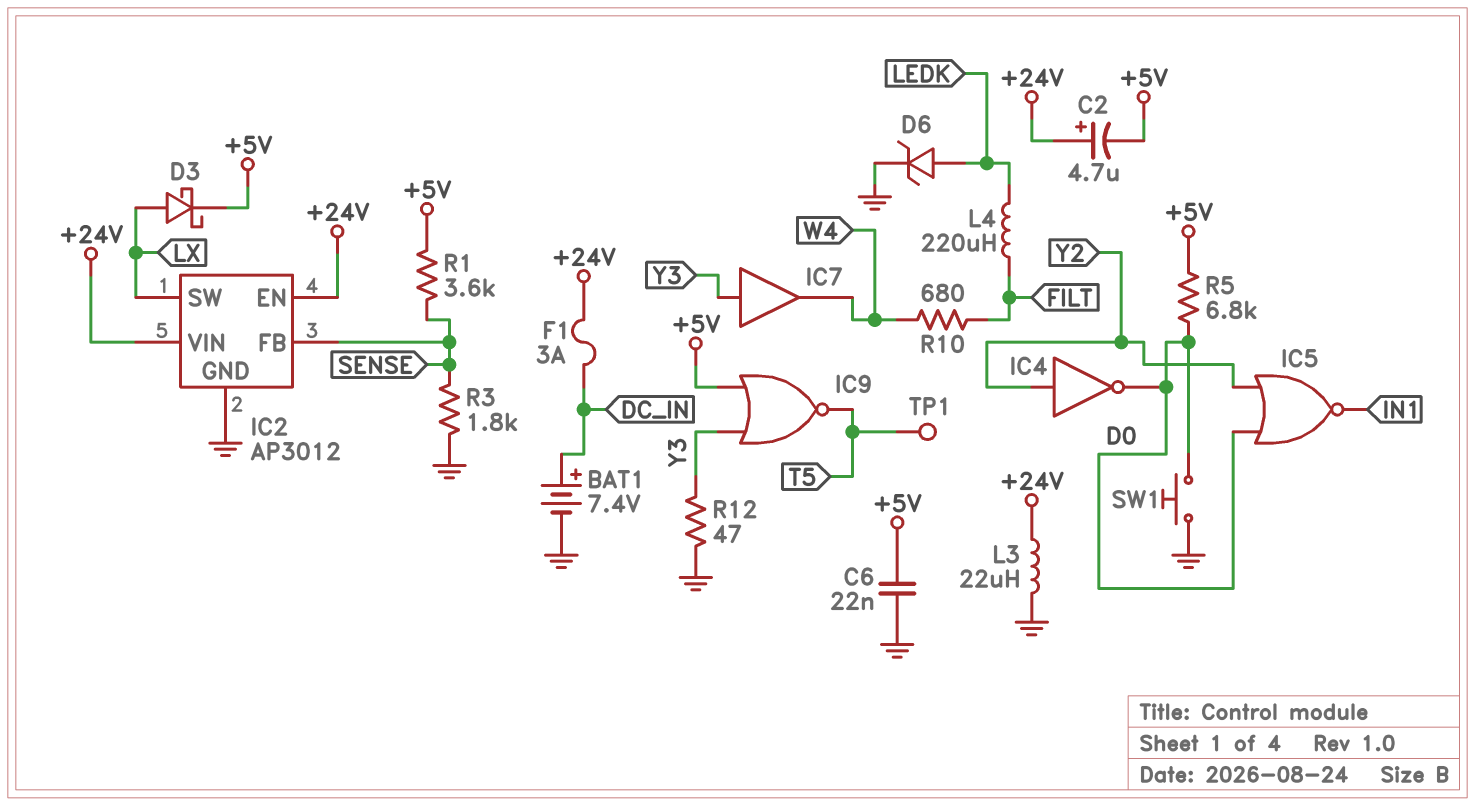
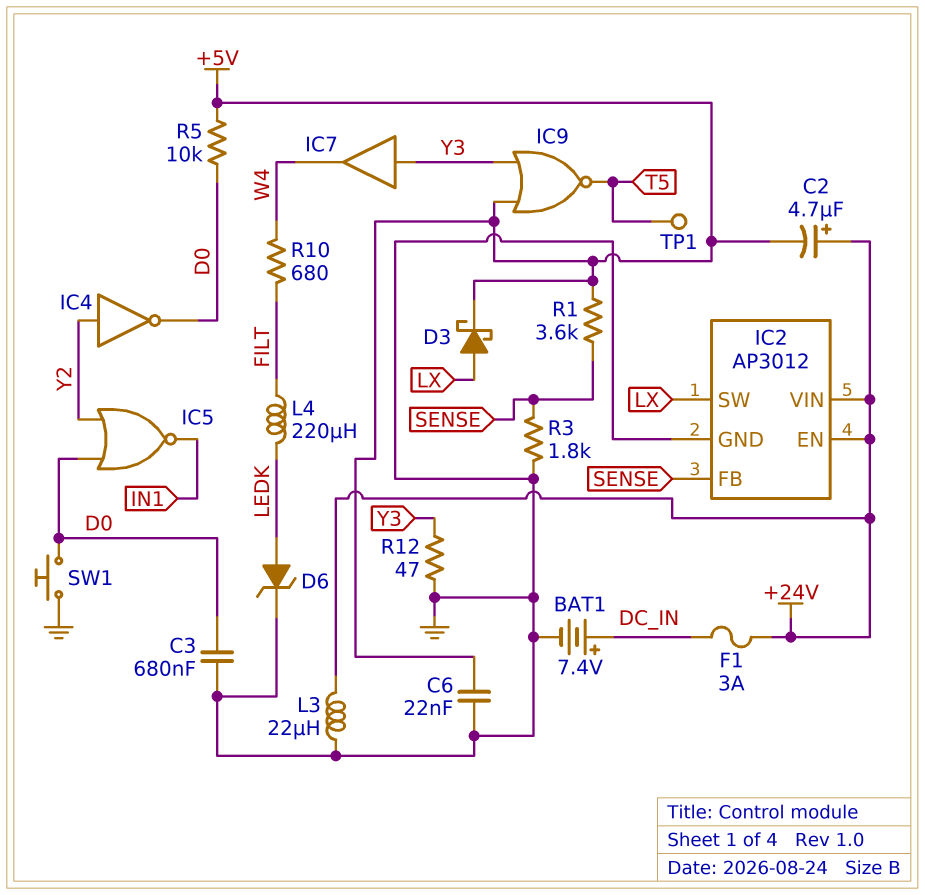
C3: none -> 680nF (D0, GND)
R5: 6.8k (+5V, D0) -> 10k (+5V, D0)

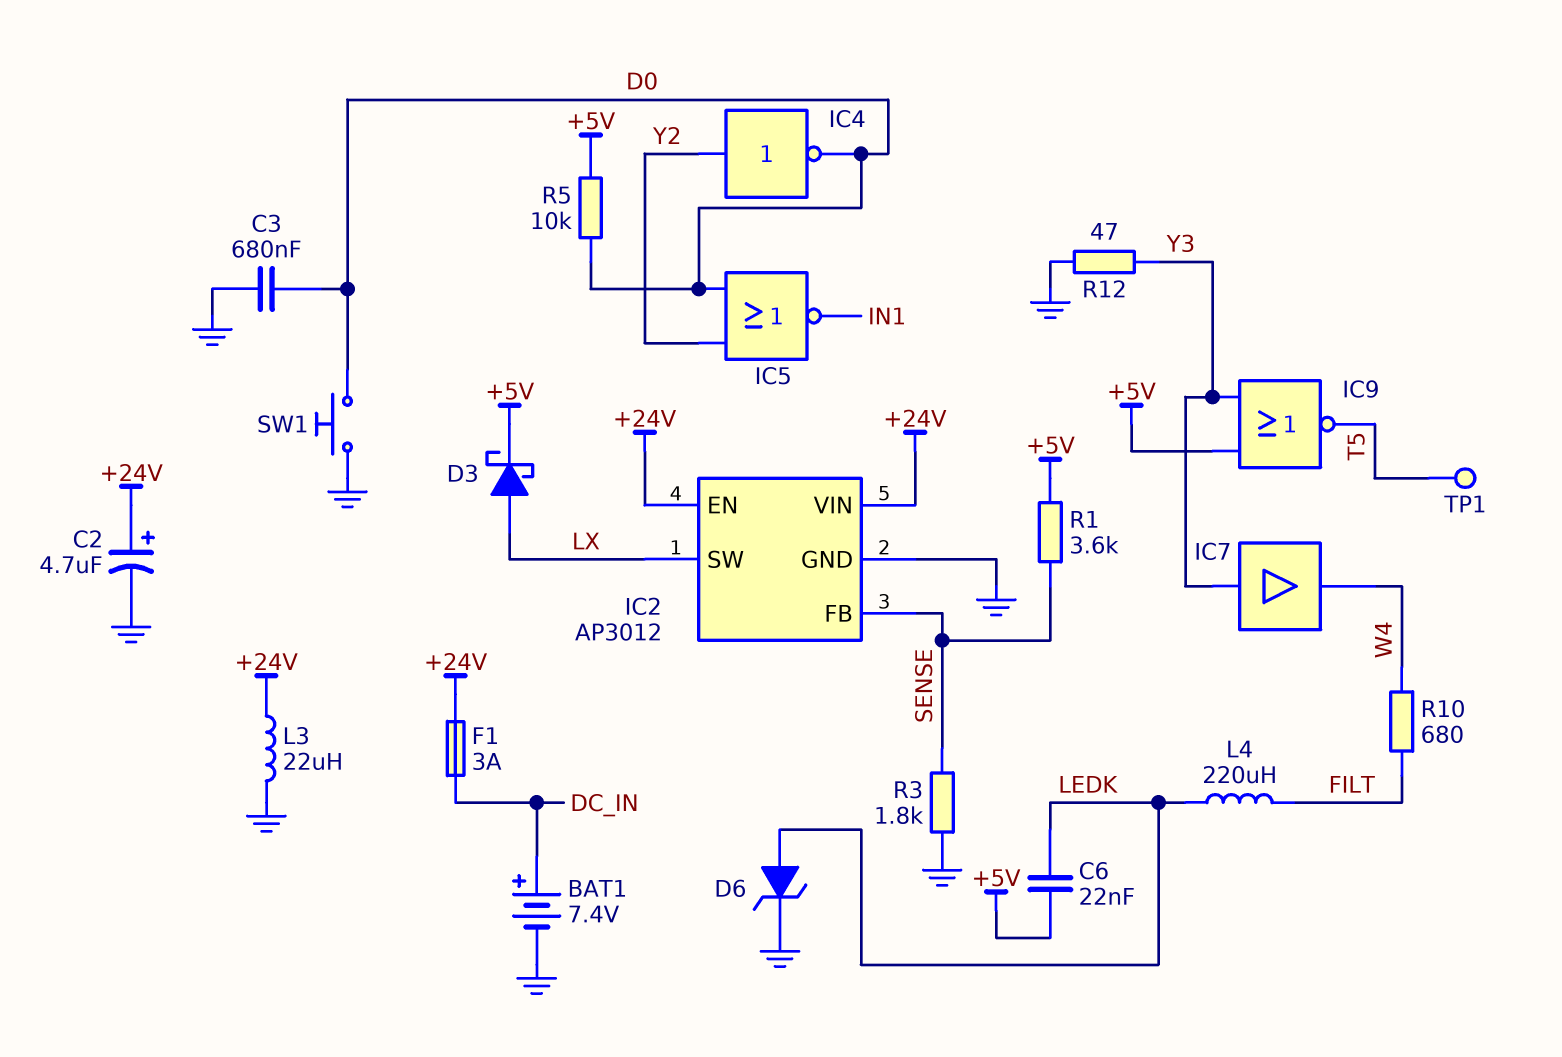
C2: 4.7uF (plus +24V, minus +5V) -> 4.7uF (plus +24V, minus GND)
C6: 22nF (+5V, GND) -> 22nF (+5V, LEDK)

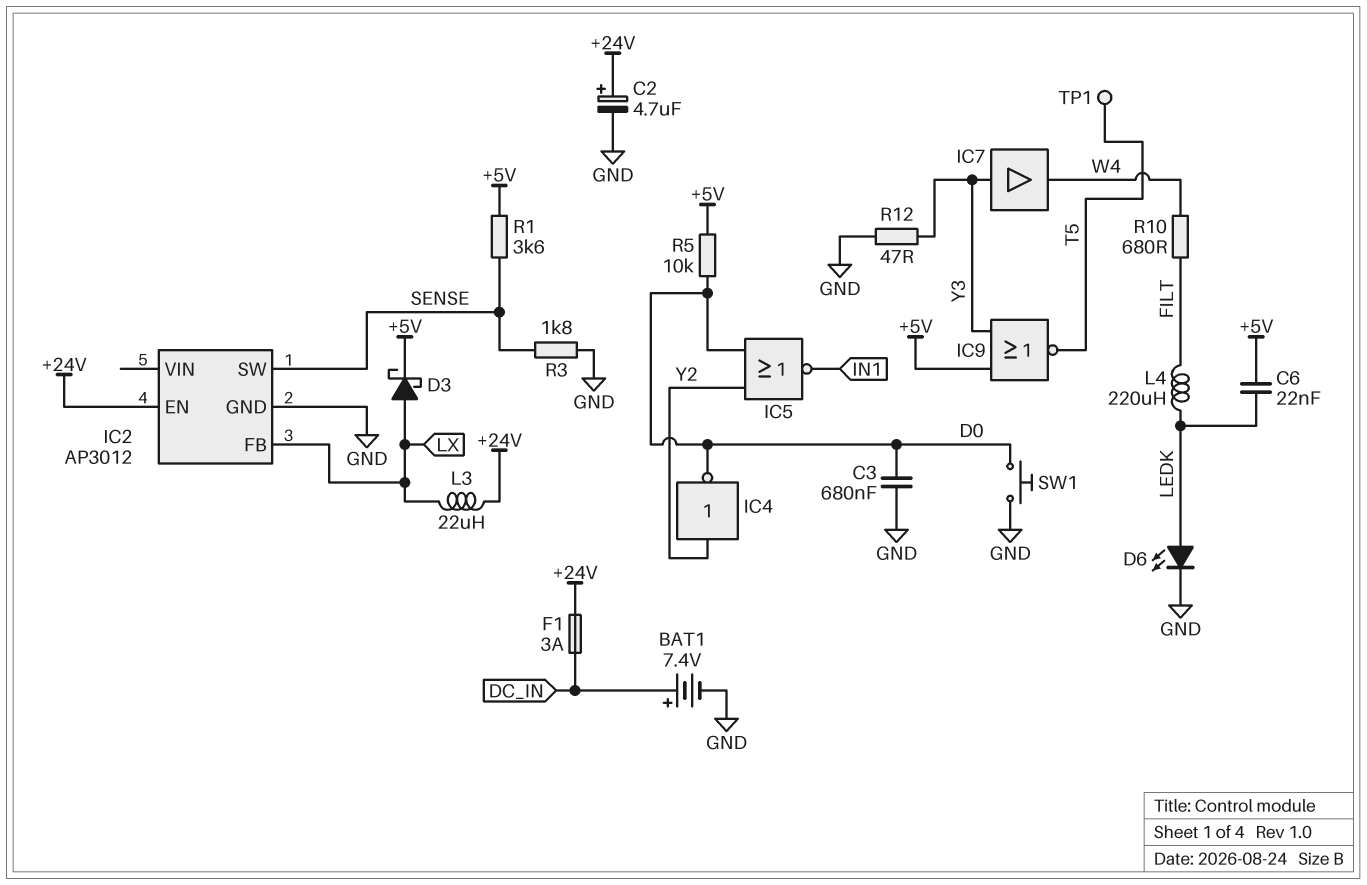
D6: zener (A LEDK, K GND) -> LED (A LEDK, K GND)
IC2 pin FB: SENSE -> LX
IC2 pin SW: LX -> SENSE
IC2 pin VIN: +24V -> none
L3: 22uH (+24V, GND) -> 22uH (+24V, LX)

